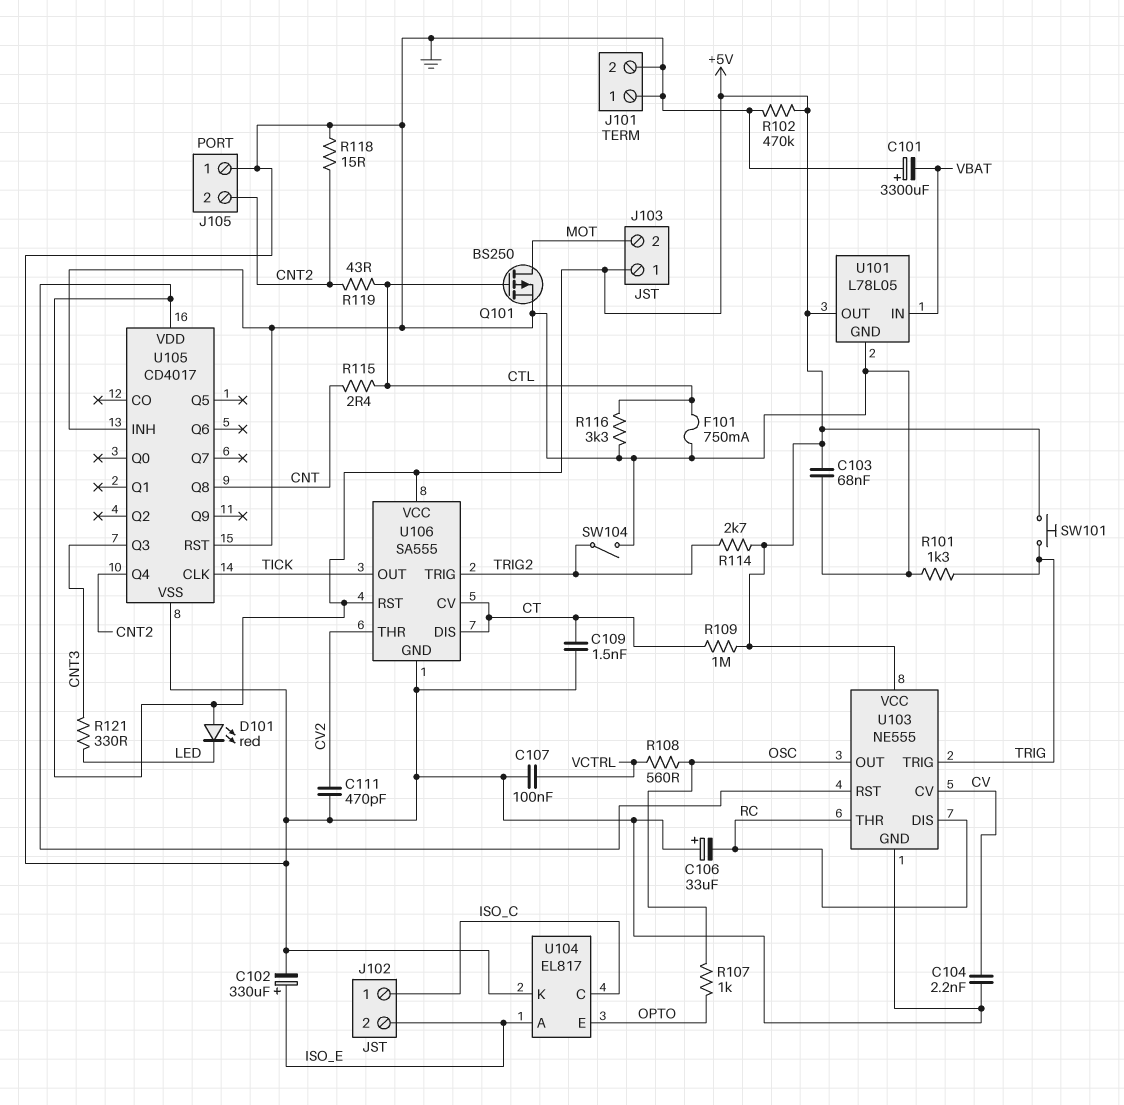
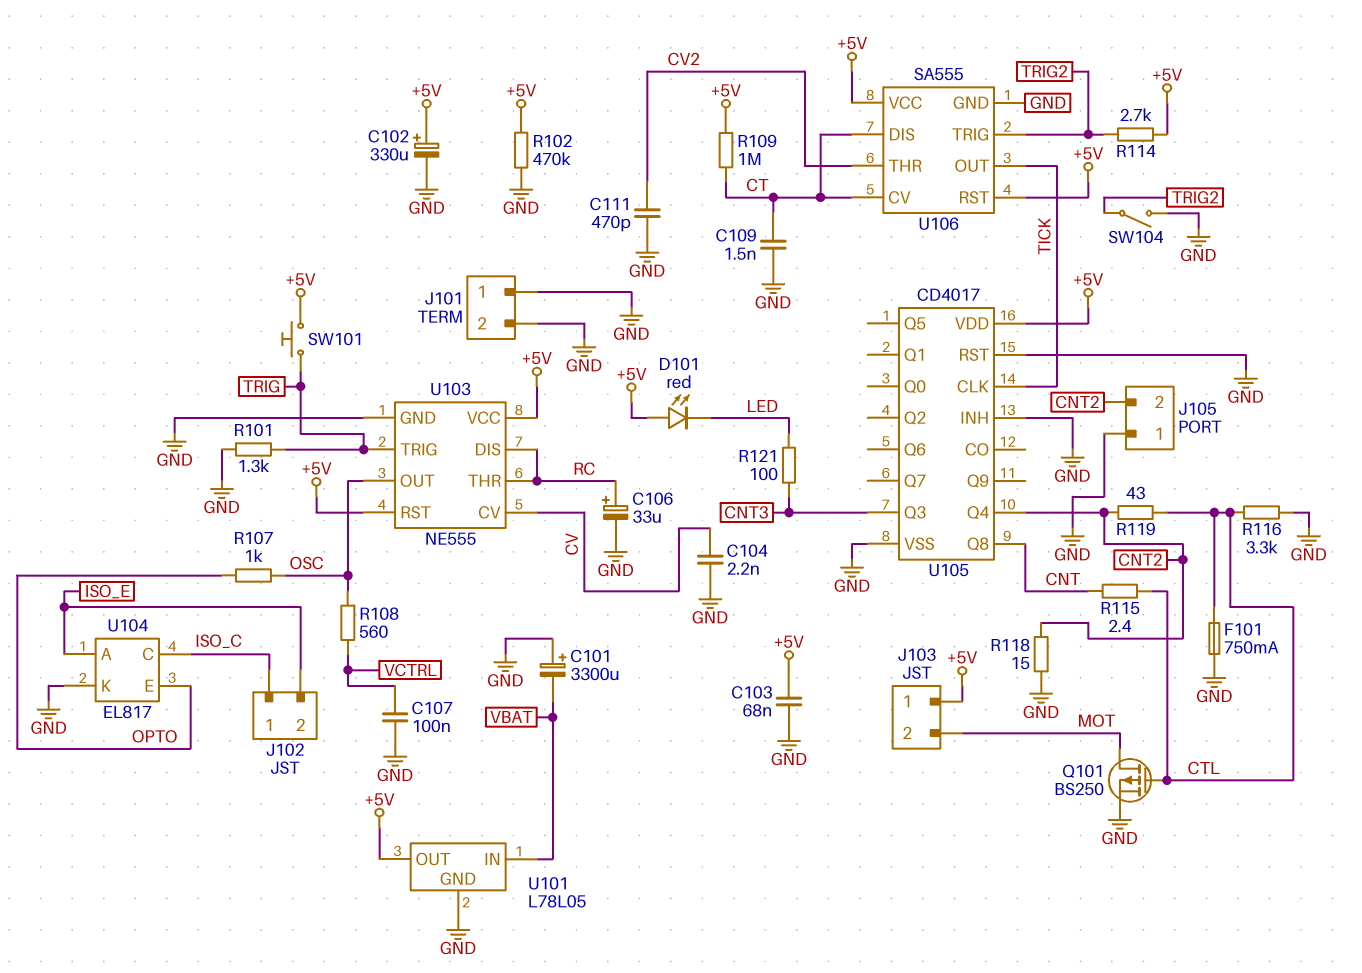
C102: 330uF (plus ISO_E, minus GND) -> 330uF (plus +5V, minus GND)
C106: 33uF (plus GND, minus RC) -> 33uF (plus RC, minus GND)
R121: 330 (CNT3, LED) -> 100 (CNT3, LED)

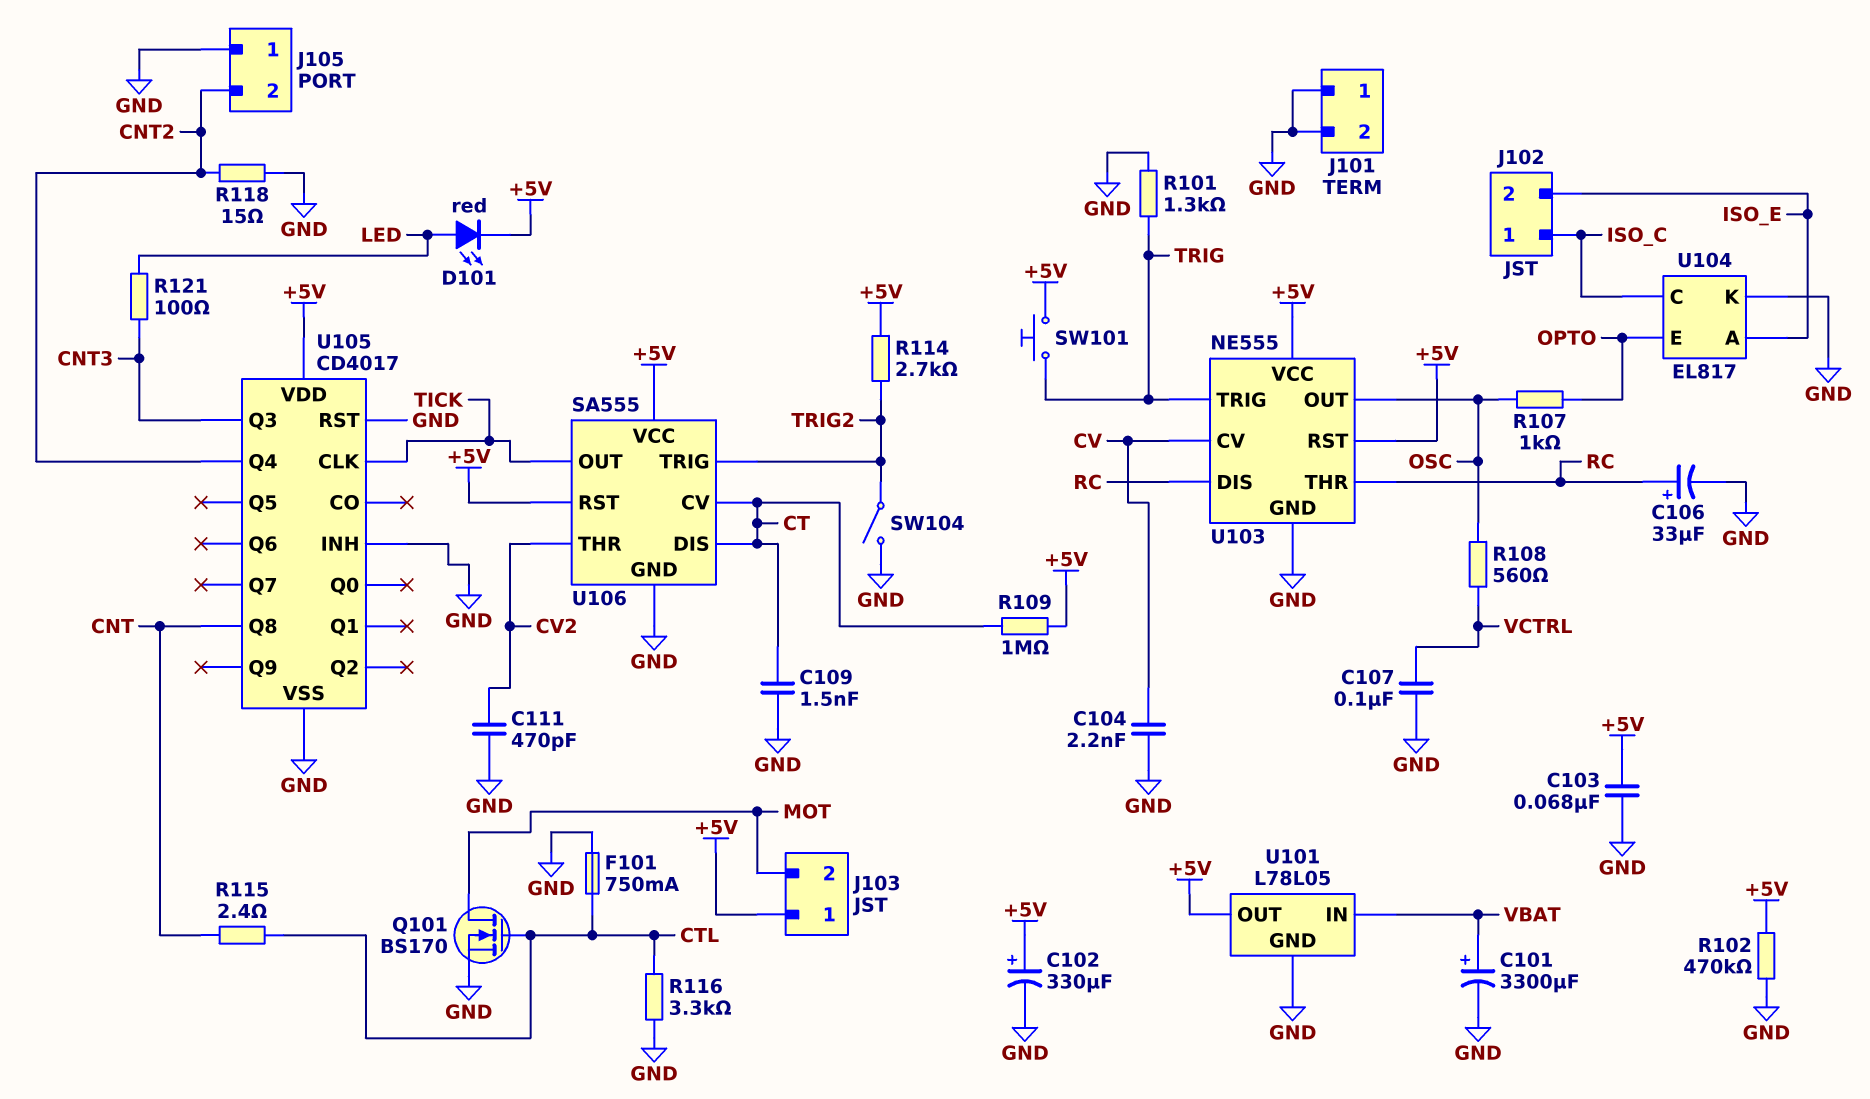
C101: 3300uF (plus GND, minus VBAT) -> 3300uF (plus VBAT, minus GND)
D101: LED red (A +5V, K LED) -> LED red (A LED, K +5V)
Q101: PMOS BS250 (G CTL, D MOT, S GND) -> NMOS BS170 (G CTL, D MOT, S GND)
R119: 43 (CNT2, CTL) -> none

